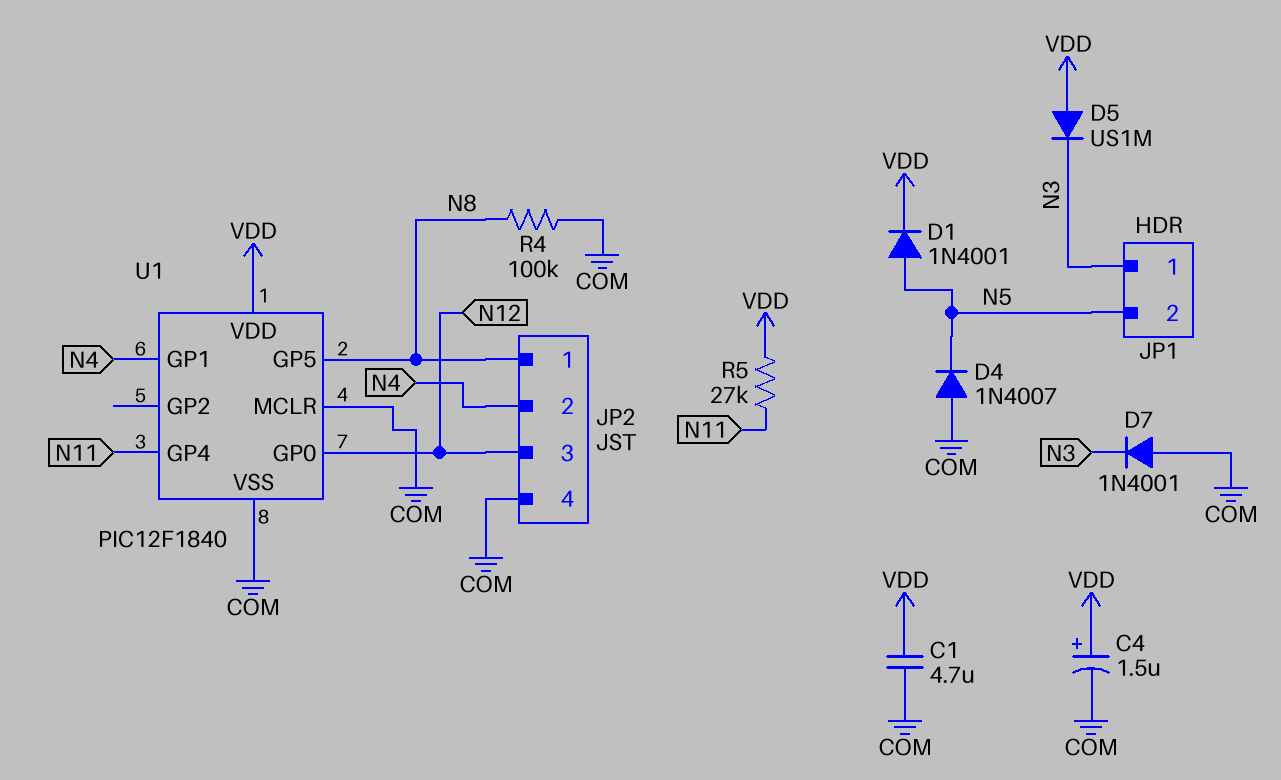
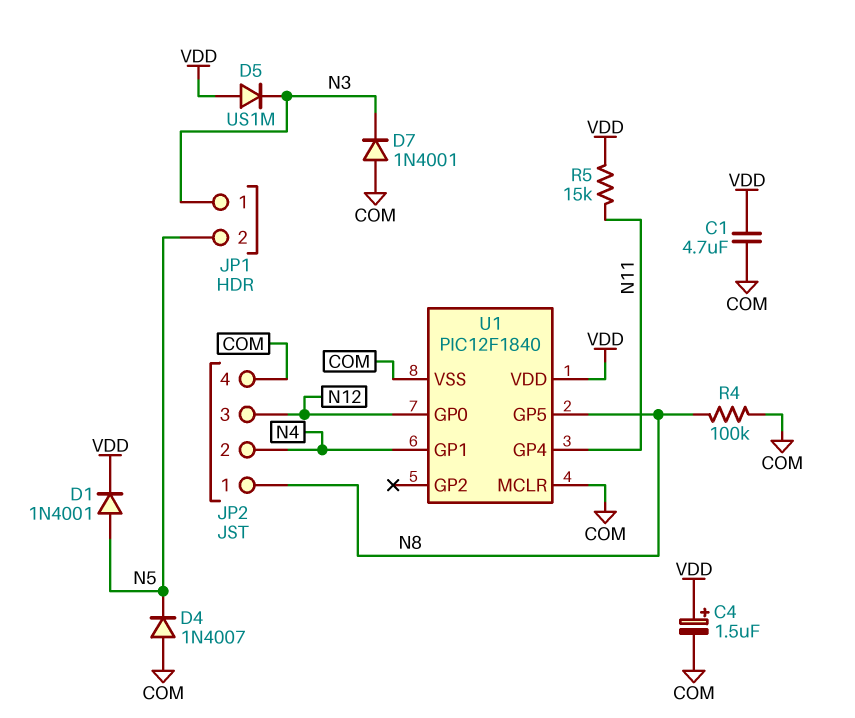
R5: 27k (N11, VDD) -> 15k (N11, VDD)

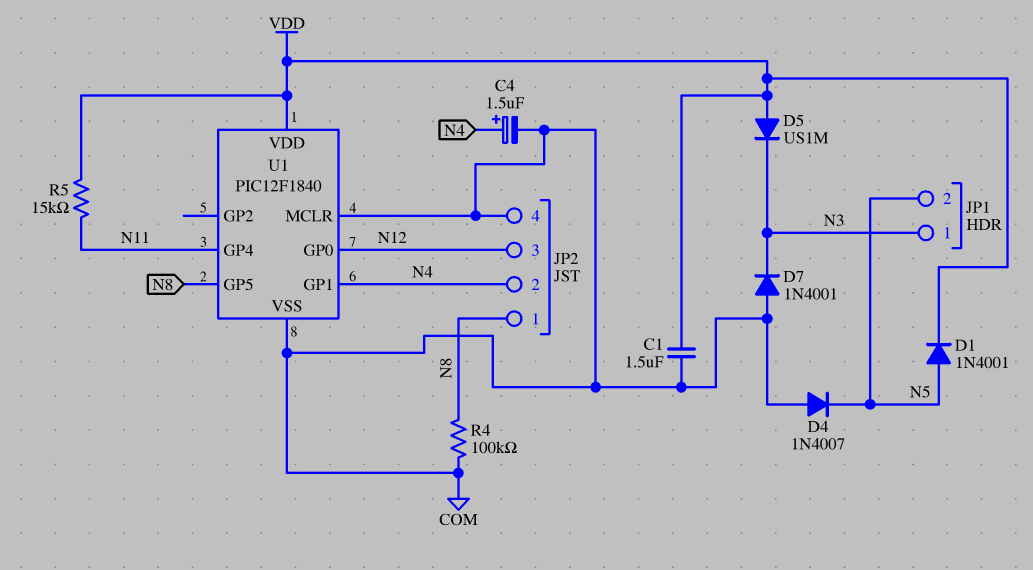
C1: 4.7uF (COM, VDD) -> 1.5uF (COM, VDD)
C4: 1.5uF (plus VDD, minus COM) -> 1.5uF (plus N4, minus COM)

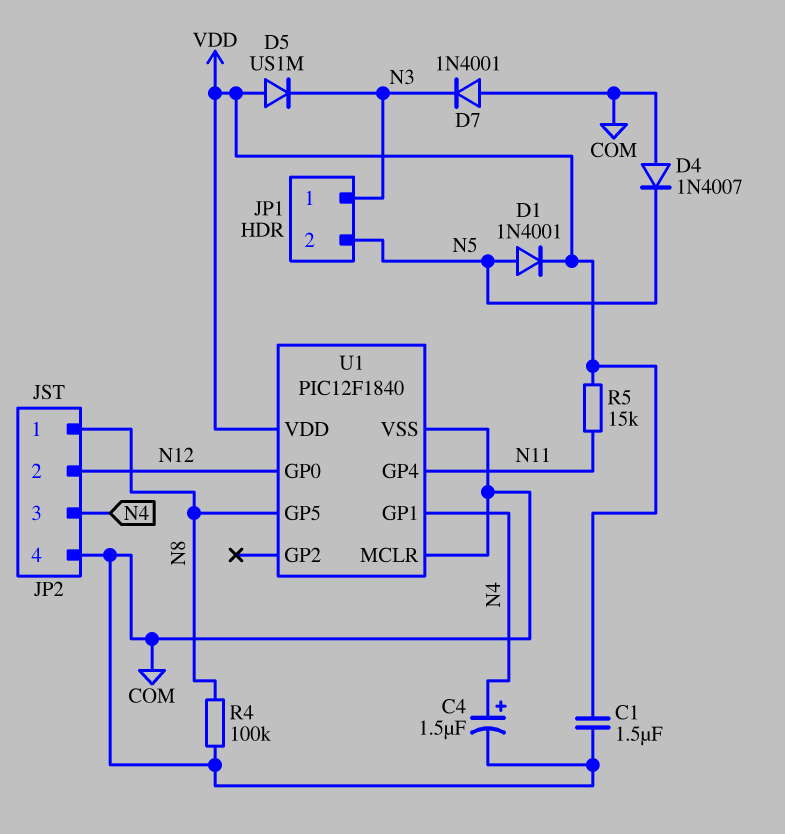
JP2 pin 2: N4 -> N12
JP2 pin 3: N12 -> N4

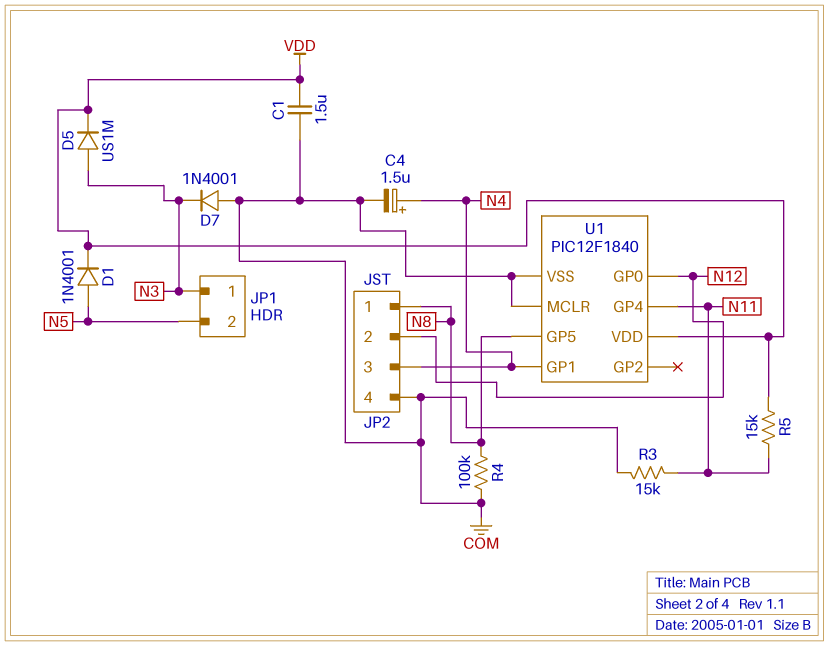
D4: diode 1N4007 (A COM, K N5) -> none
D5: diode US1M (A VDD, K N3) -> diode US1M (A N3, K VDD)
R3: none -> 15k (COM, N11)

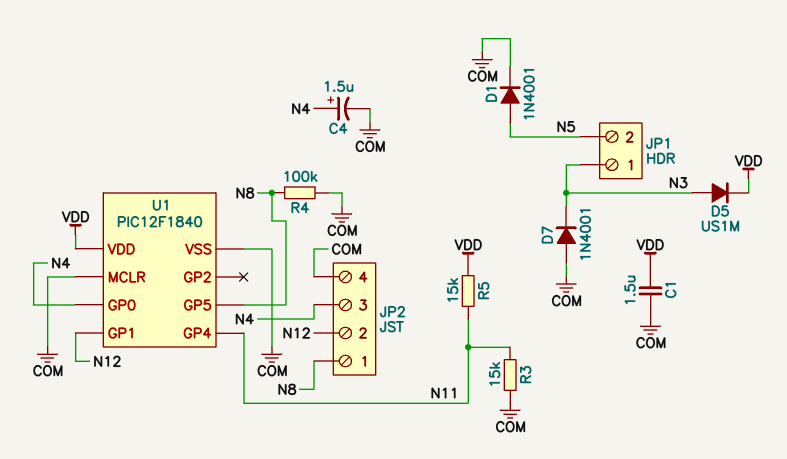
D1: diode 1N4001 (A N5, K VDD) -> diode 1N4001 (A N5, K COM)
U1 pin GP0: N12 -> N4
U1 pin GP1: N4 -> N12

